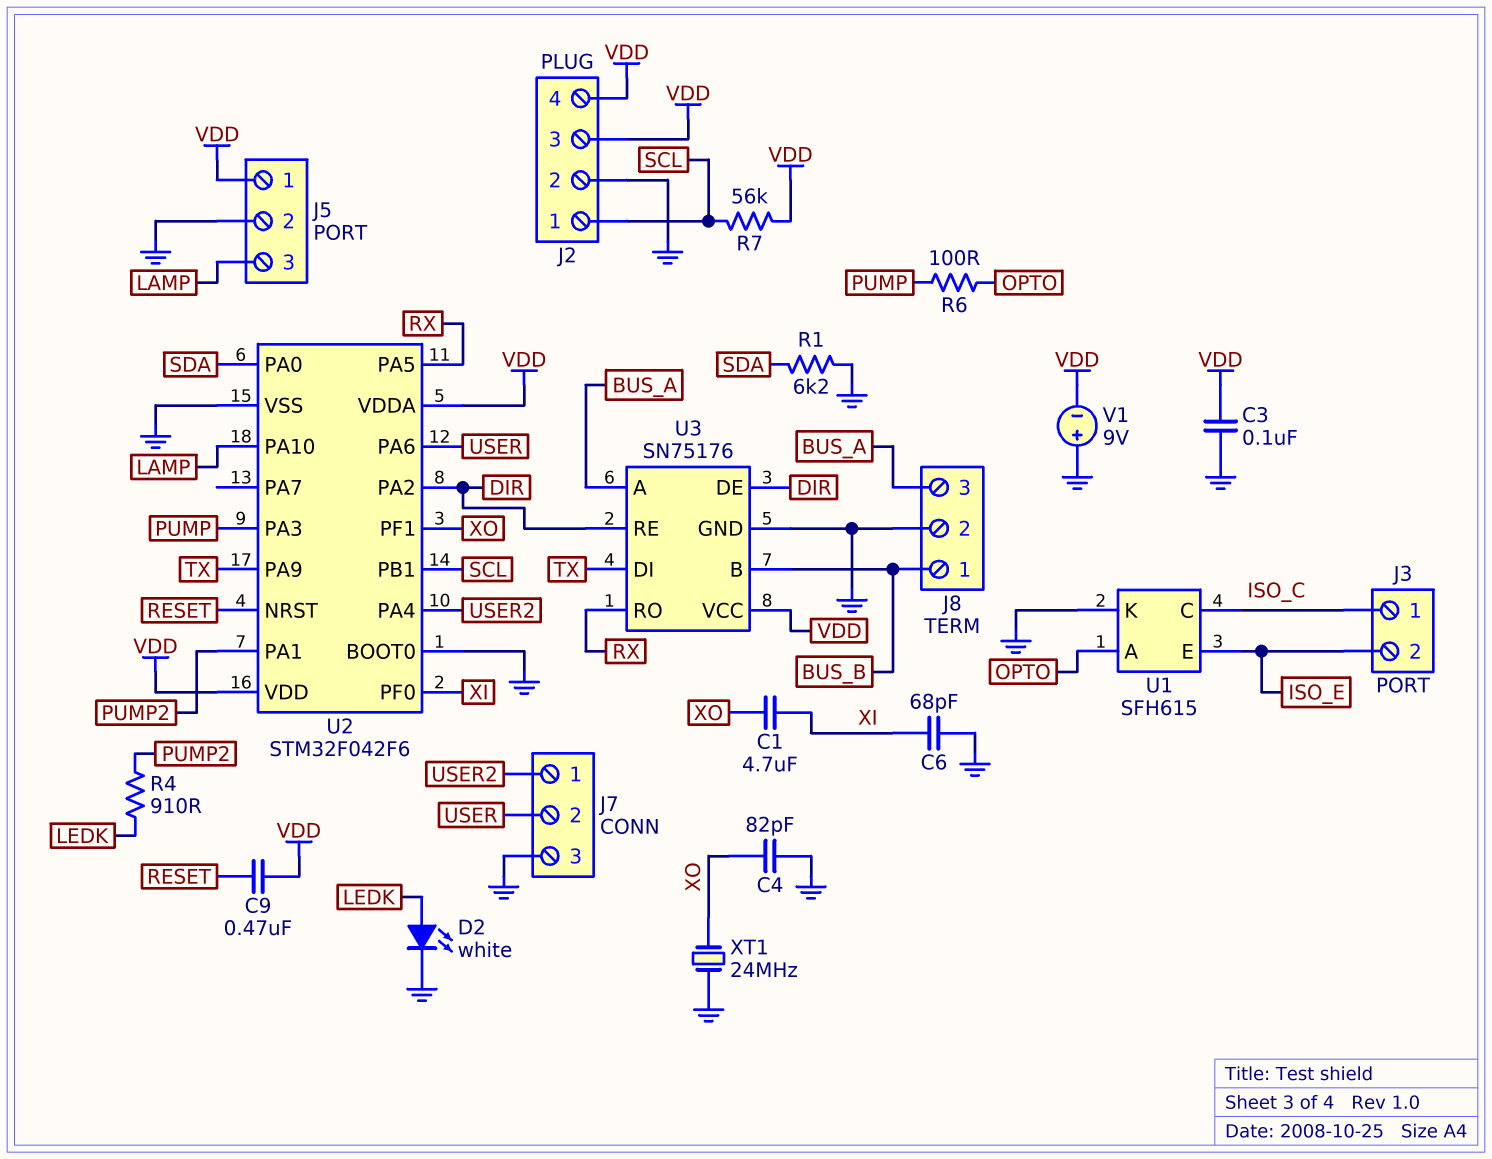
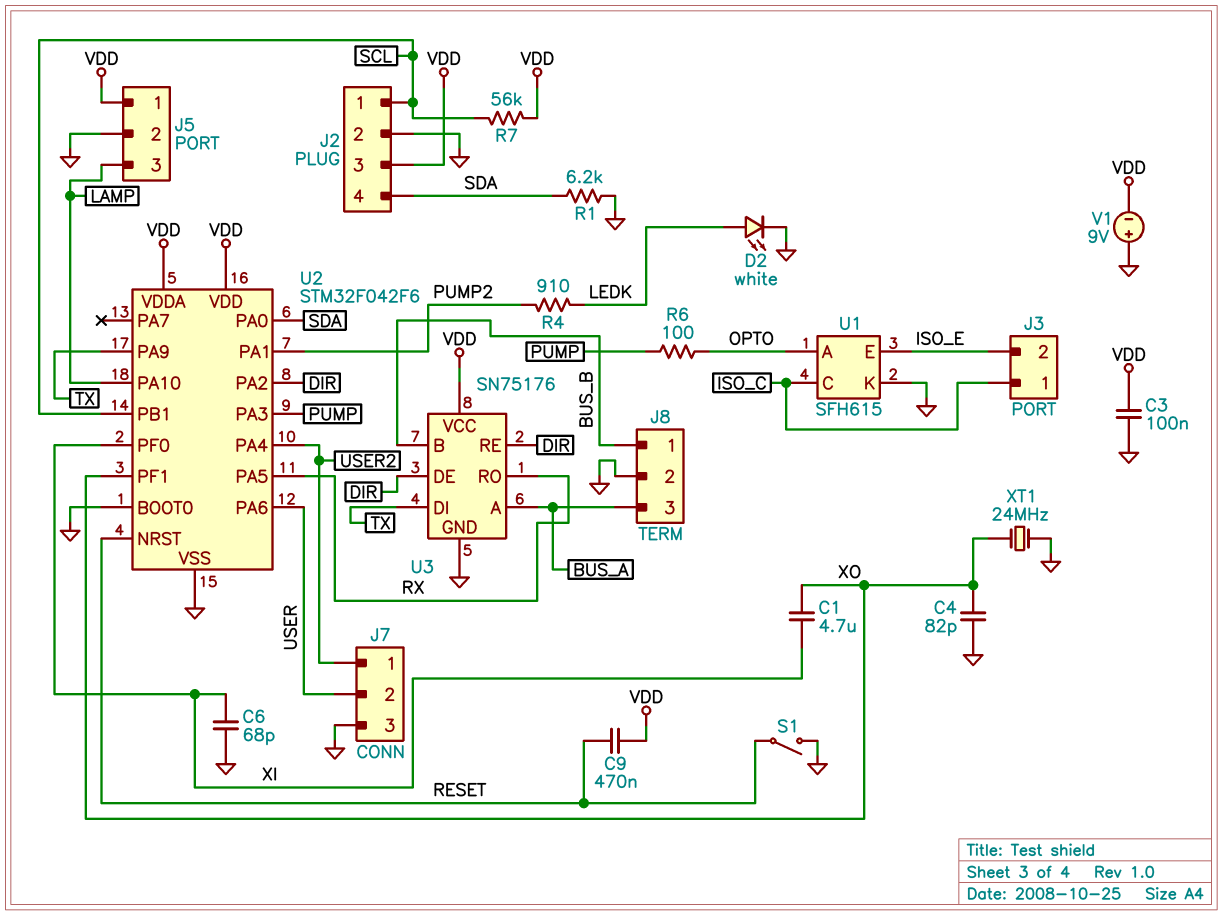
J2 pin 4: VDD -> SDA
S1: none -> switch (GND, RESET)

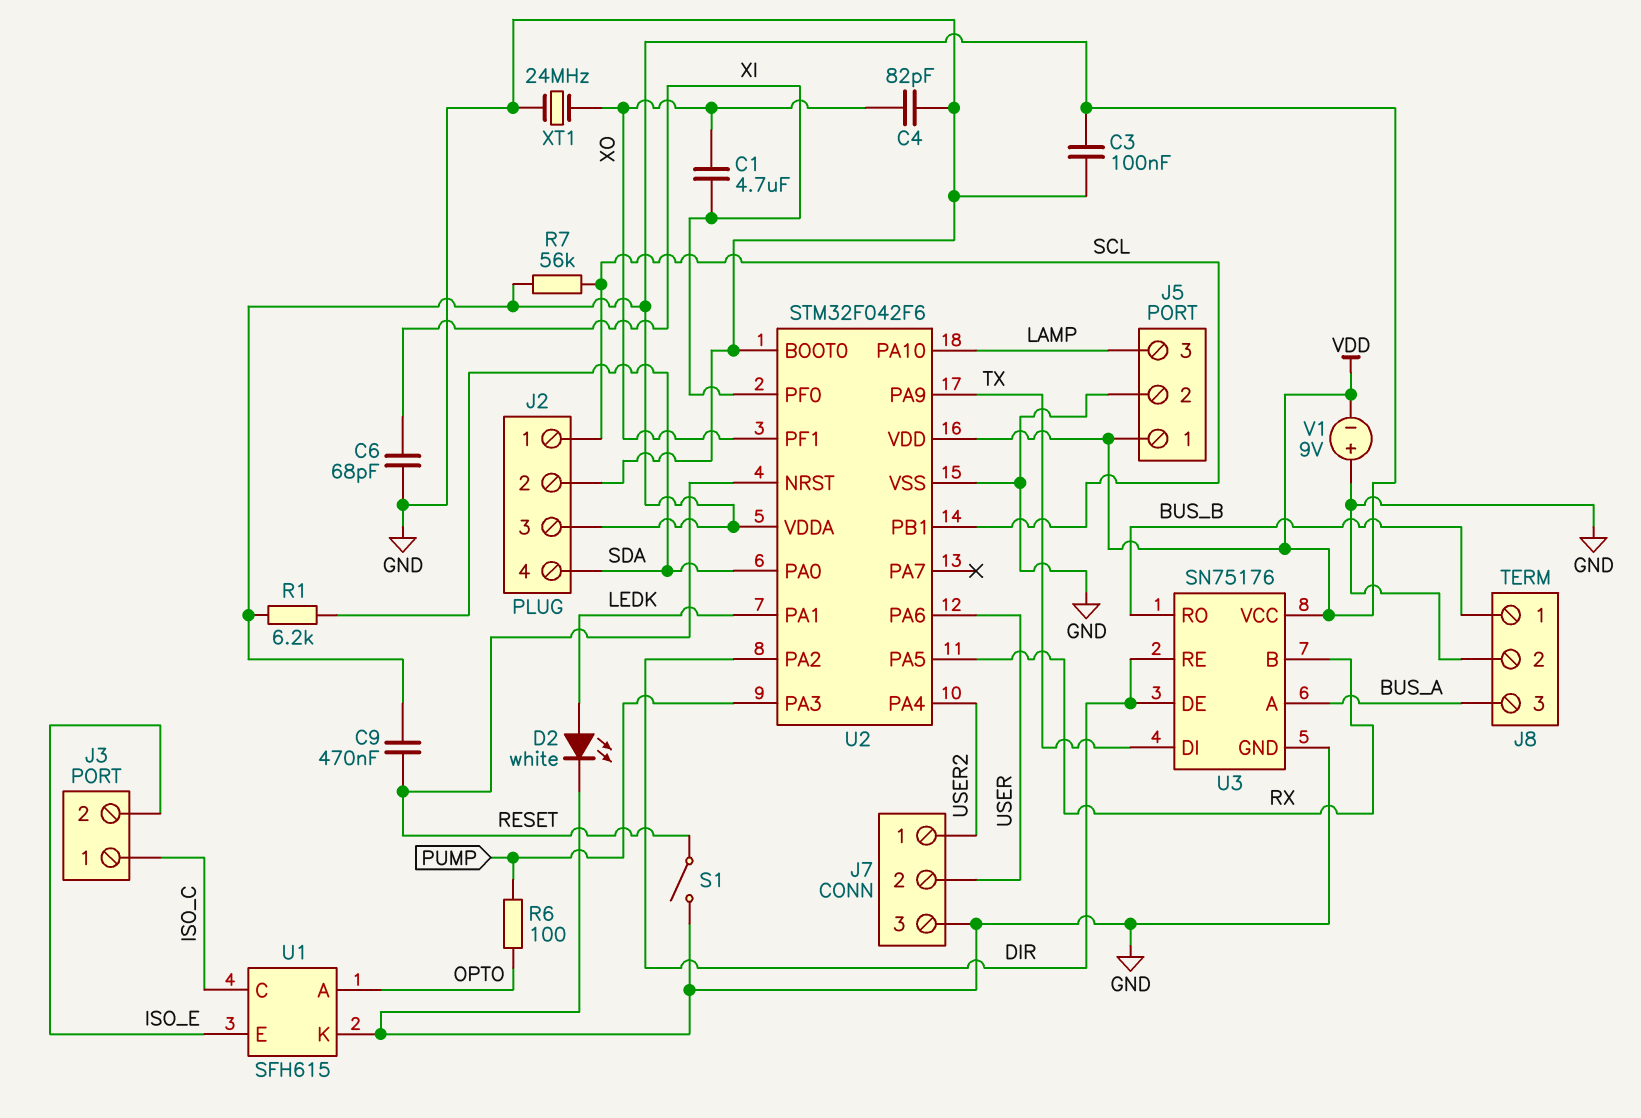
R1: 6.2k (GND, SDA) -> 6.2k (SDA, VDD)
R4: 910 (LEDK, PUMP2) -> none
U2 pin PA1: PUMP2 -> LEDK
U3 pin B: BUS_B -> RX
U3 pin RO: RX -> BUS_B

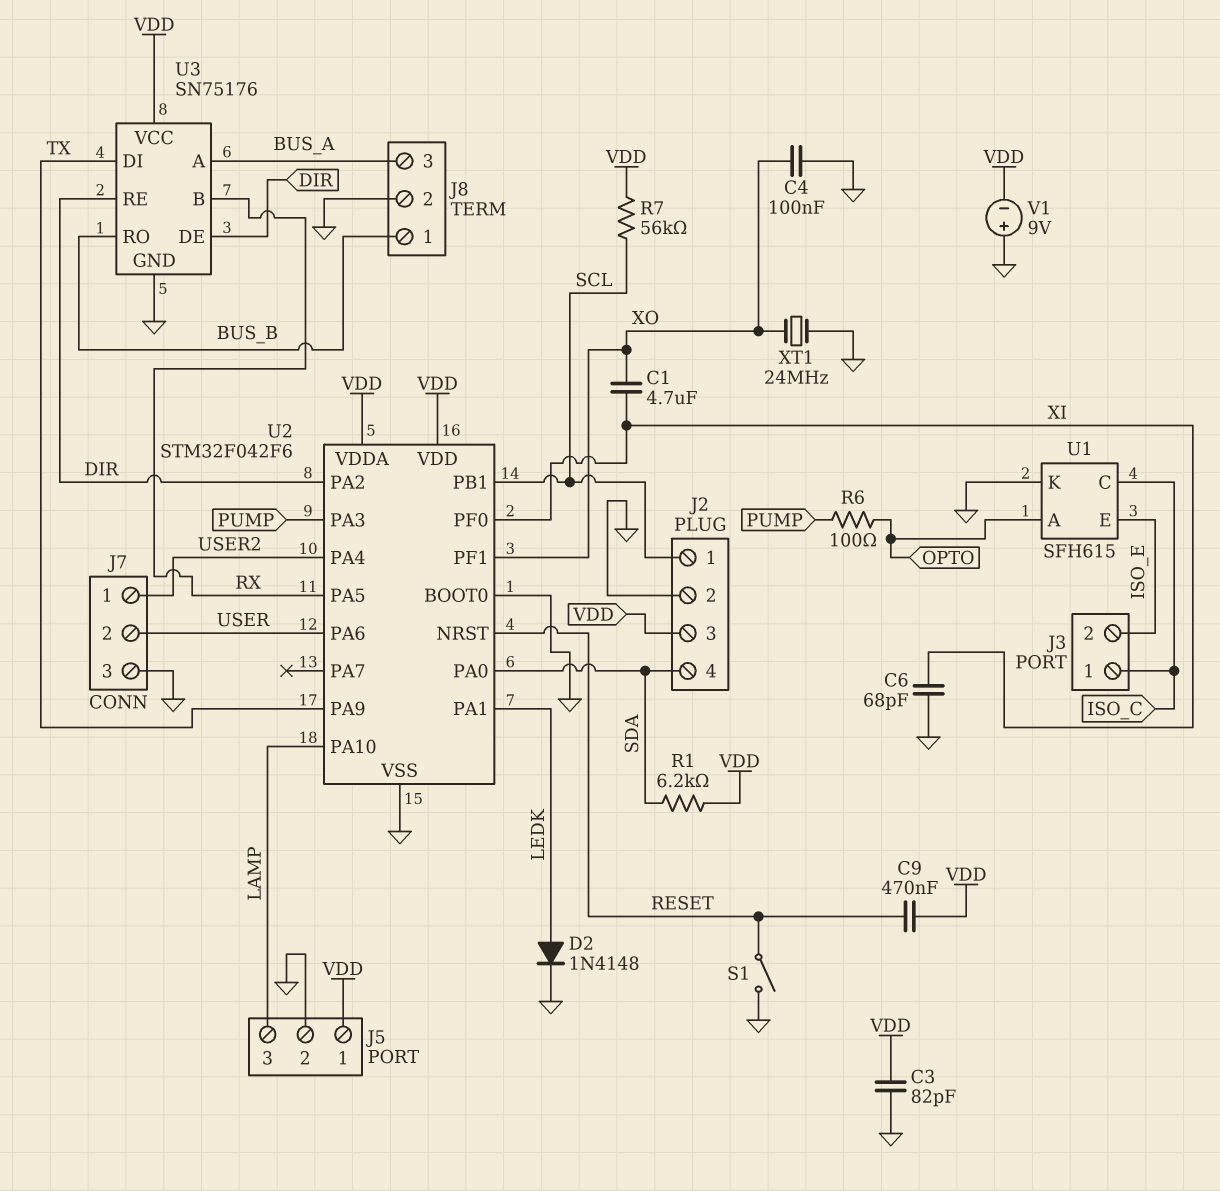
C3: 100nF (GND, VDD) -> 82pF (GND, VDD)
C4: 82pF (GND, XO) -> 100nF (GND, XO)
D2: LED white (A LEDK, K GND) -> diode 1N4148 (A LEDK, K GND)

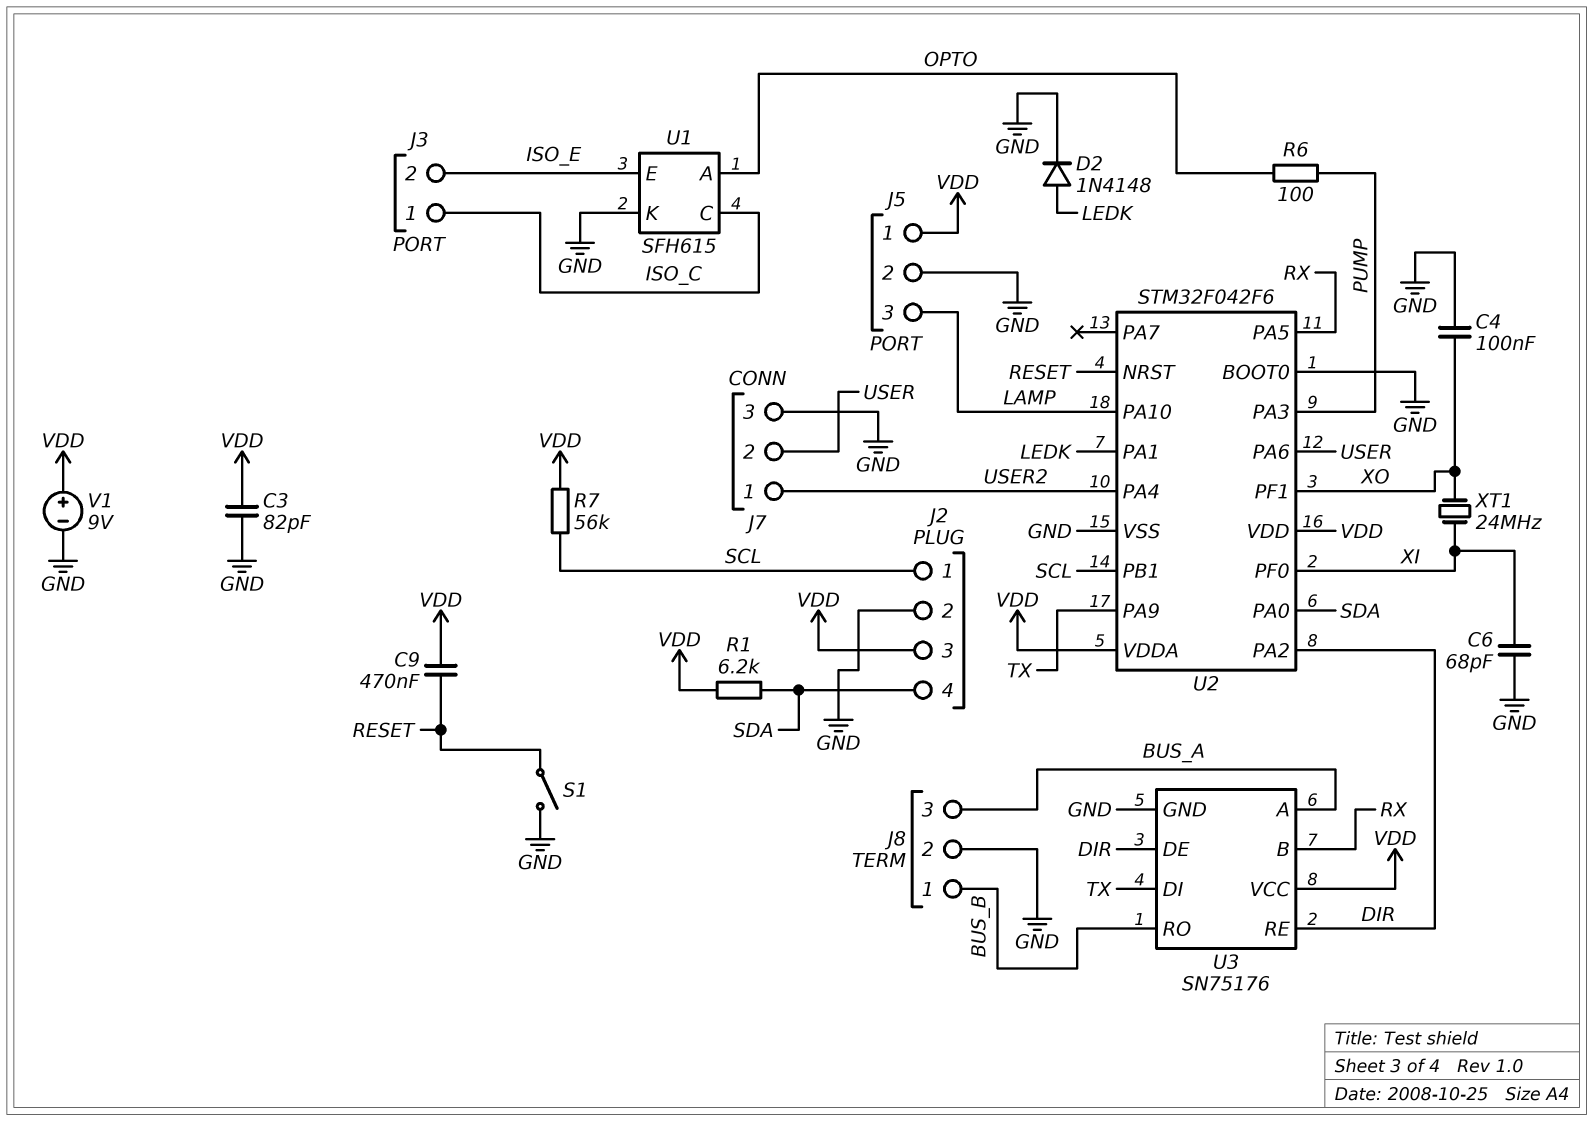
C1: 4.7uF (XI, XO) -> none
V1: 9V (plus GND, minus VDD) -> 9V (plus VDD, minus GND)
XT1: 24MHz (GND, XO) -> 24MHz (XI, XO)

